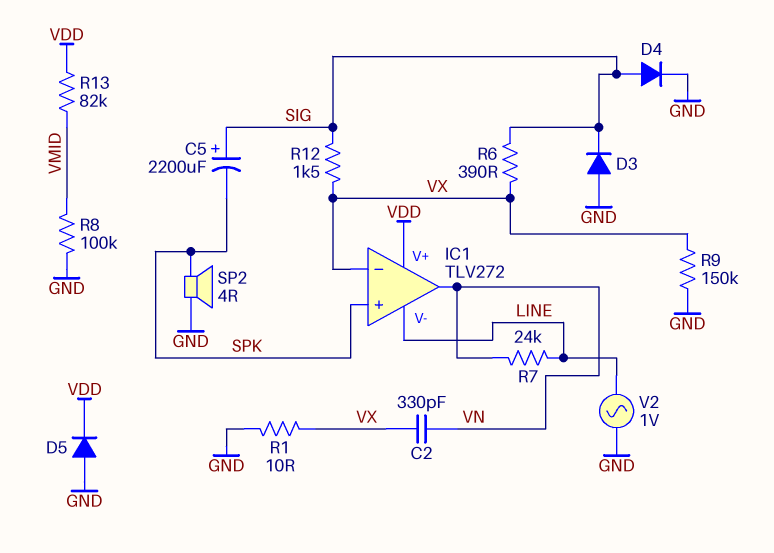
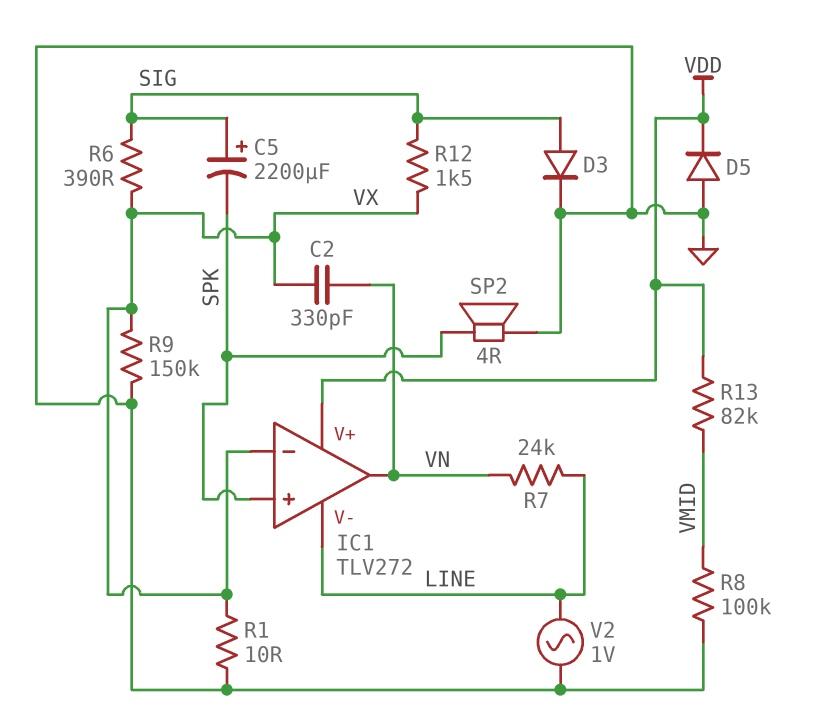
D3: diode (A GND, K SIG) -> diode (A SIG, K GND)
D4: diode (A SIG, K GND) -> none

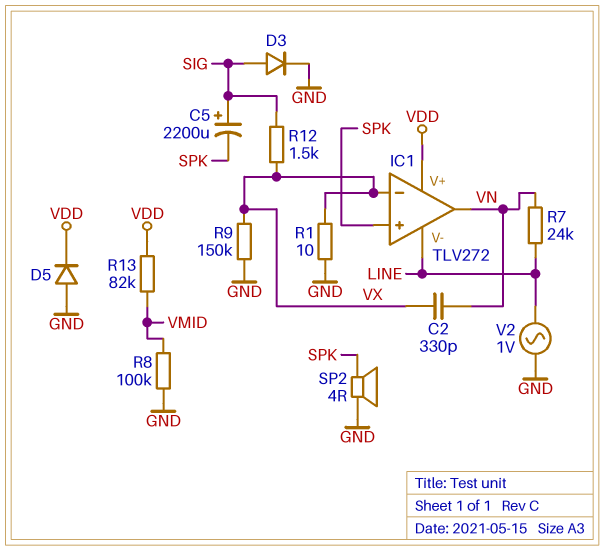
R6: 390 (SIG, VX) -> none

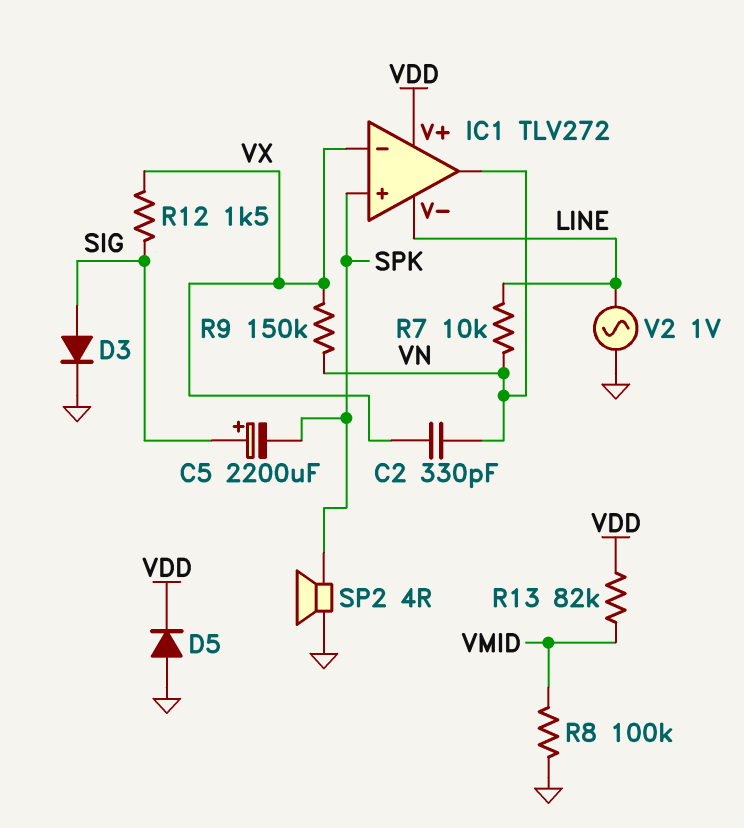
R1: 10 (GND, VX) -> none
R7: 24k (LINE, VN) -> 10k (LINE, VN)
R9: 150k (GND, VX) -> 150k (VN, VX)

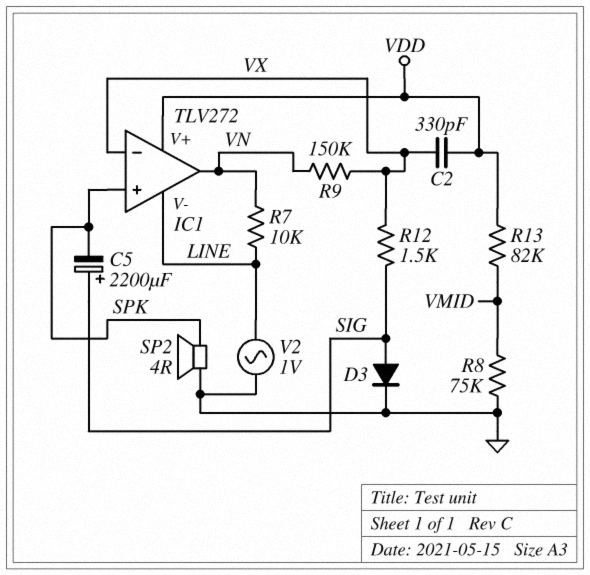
C2: 330pF (VN, VX) -> 330pF (VDD, VX)
D5: diode (A GND, K VDD) -> none
R8: 100k (GND, VMID) -> 75k (GND, VMID)

